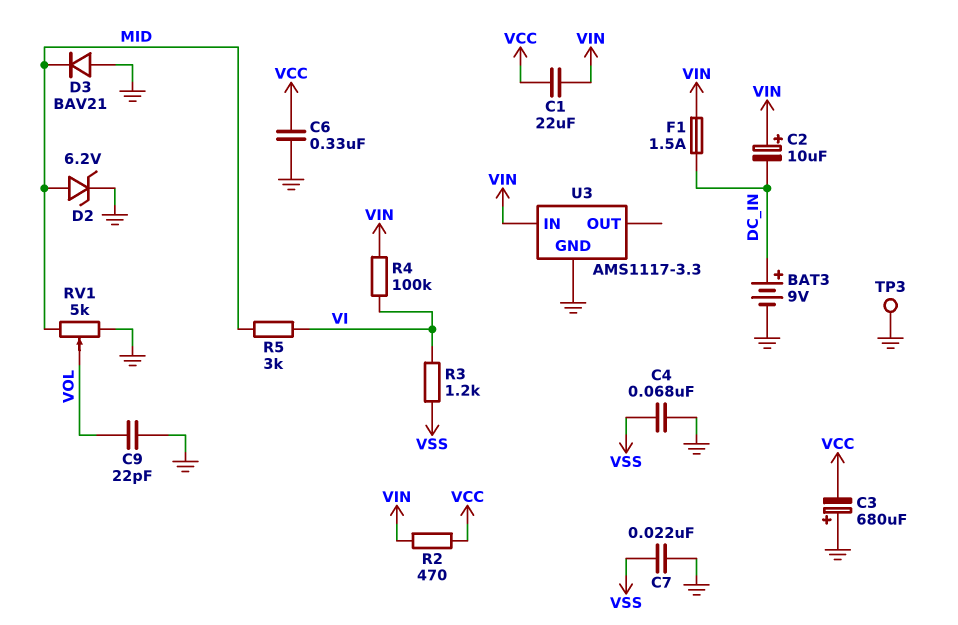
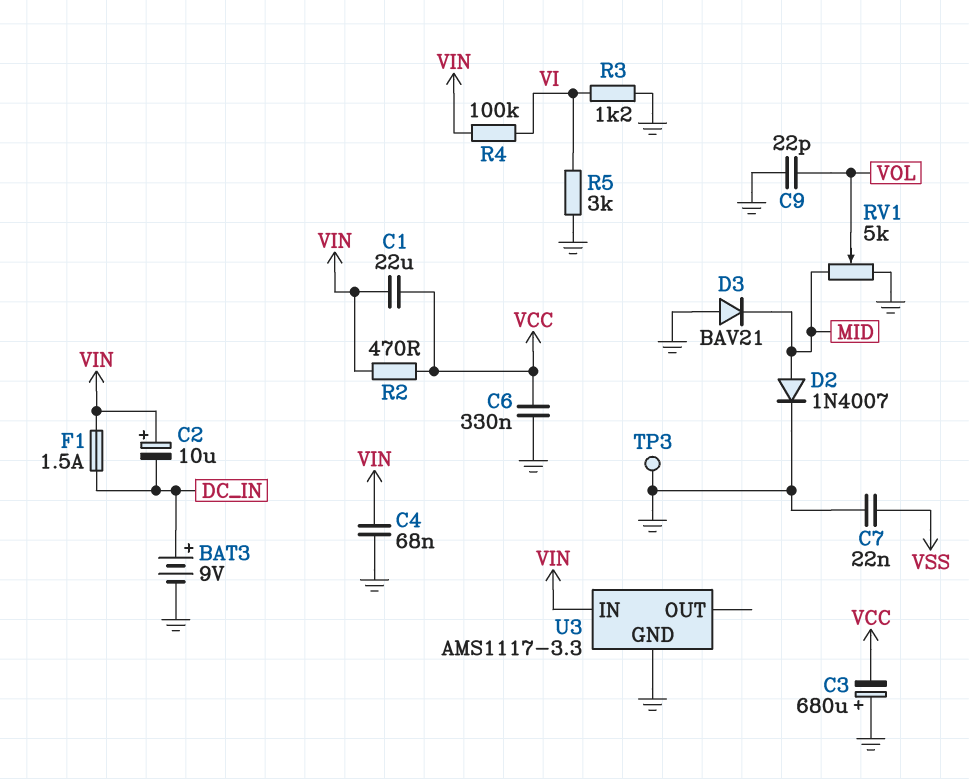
C4: 68nF (GND, VSS) -> 68nF (GND, VIN)
D2: zener 6.2V (A MID, K GND) -> diode 1N4007 (A MID, K GND)
R3: 1.2k (VI, VSS) -> 1.2k (GND, VI)
R5: 3k (MID, VI) -> 3k (GND, VI)

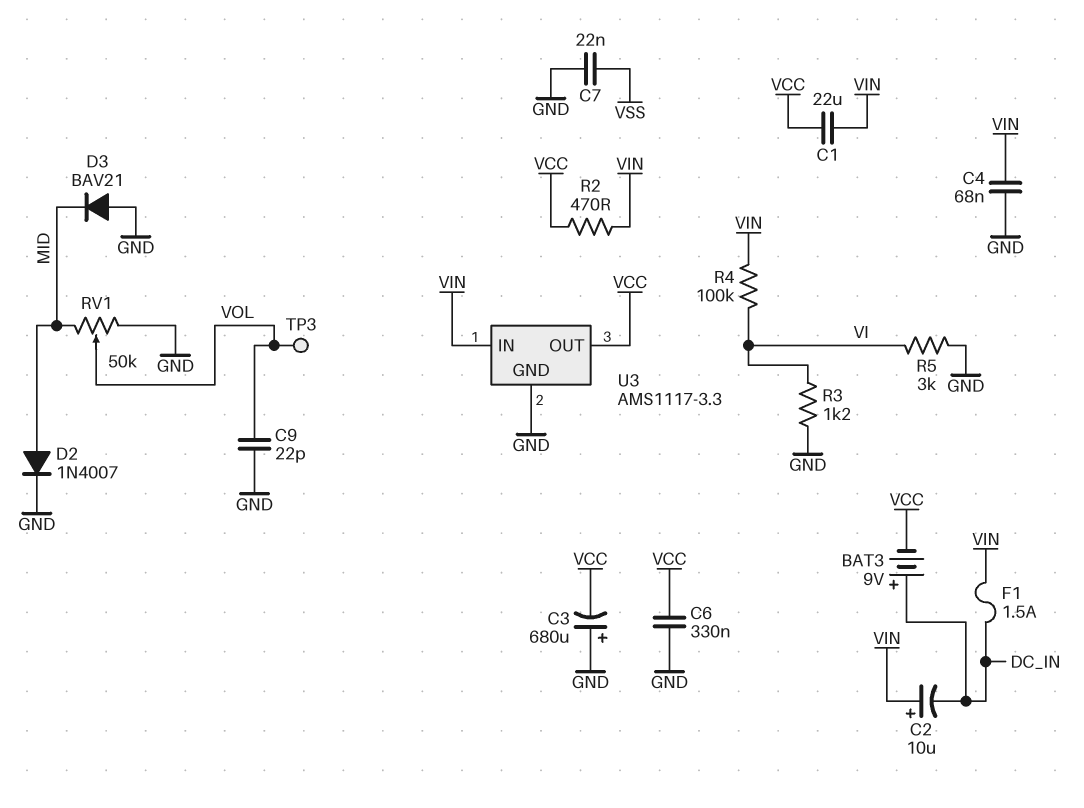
BAT3: 9V (plus DC_IN, minus GND) -> 9V (plus DC_IN, minus VCC)
RV1: 5k (GND, MID, wiper VOL) -> 50k (GND, MID, wiper VOL)
TP3: test point (GND) -> test point (VOL)
U3 pin OUT: none -> VCC

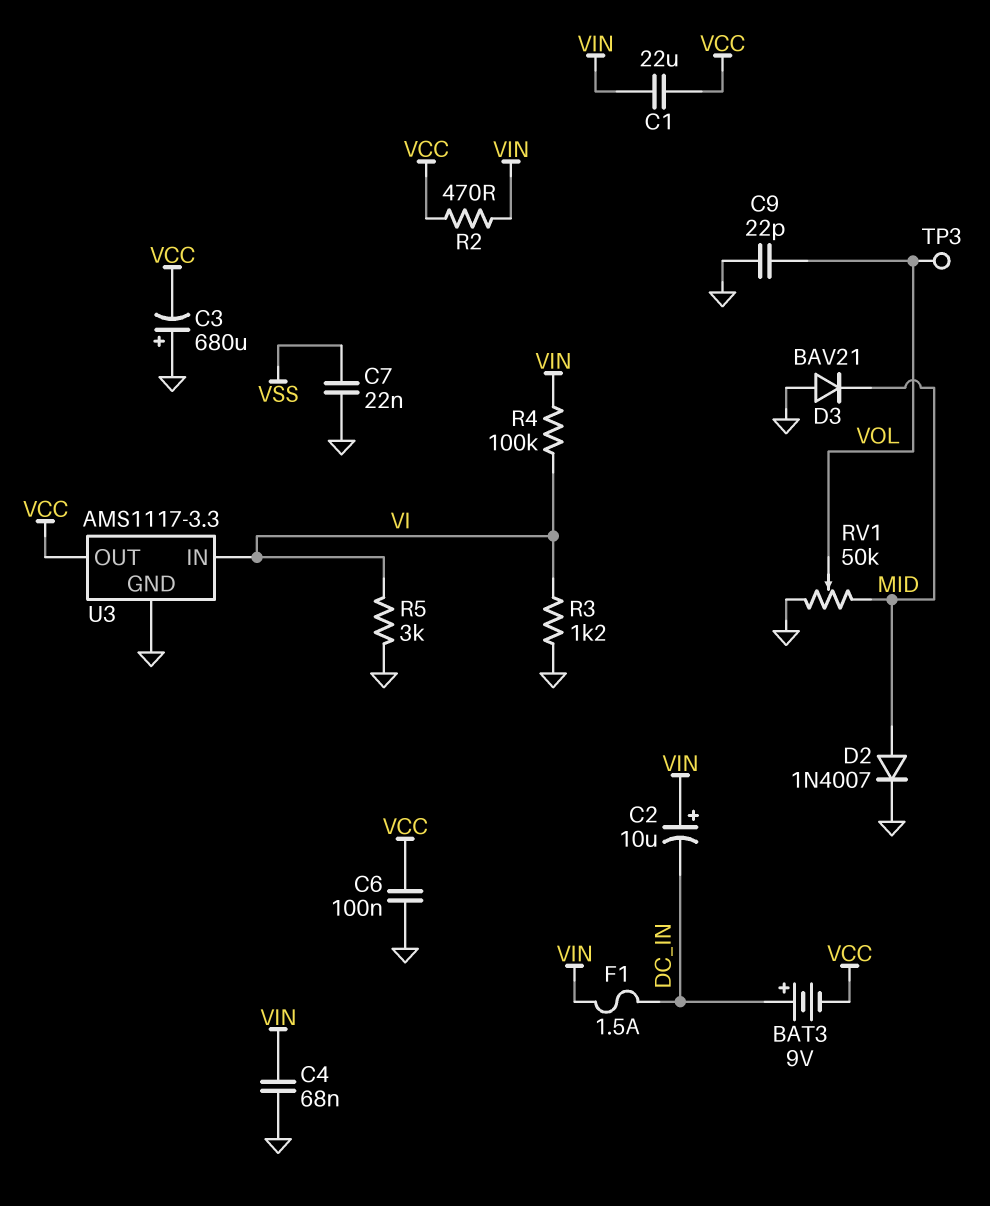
C6: 330nF (GND, VCC) -> 100nF (GND, VCC)
U3 pin IN: VIN -> VI

